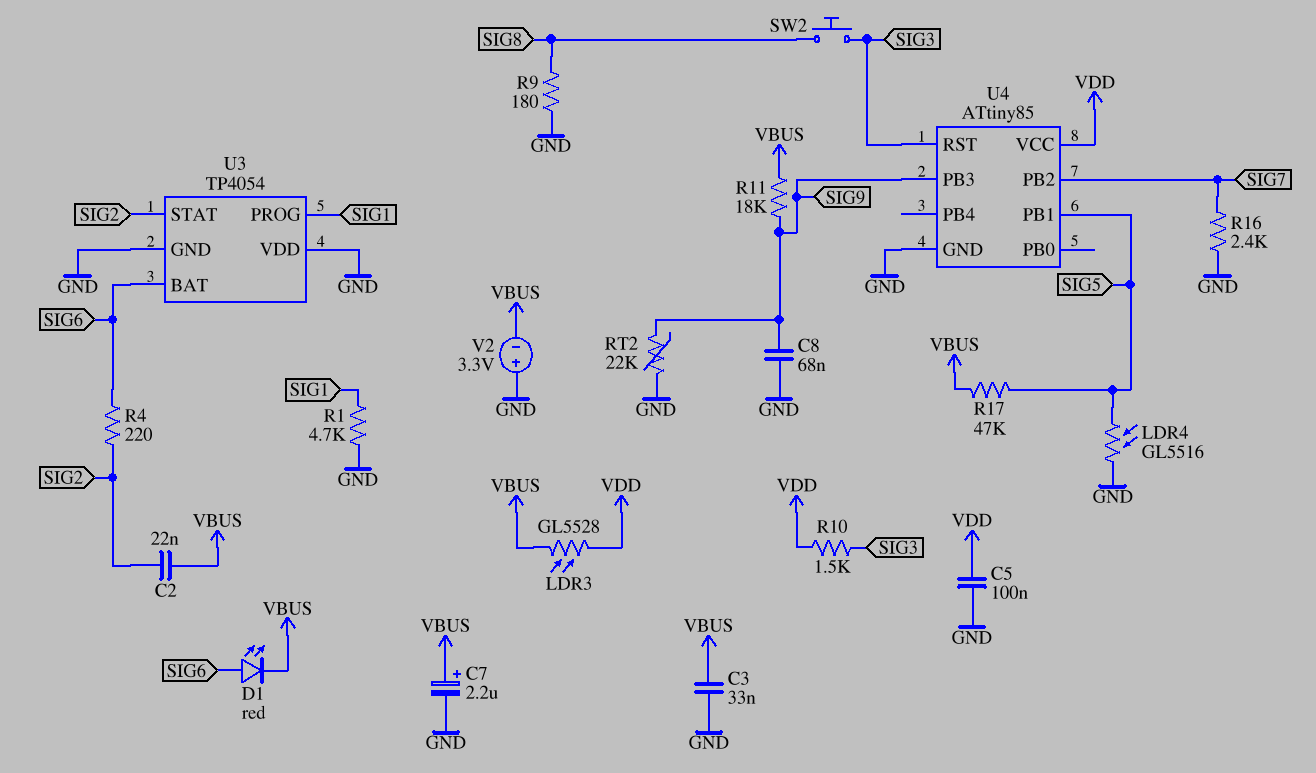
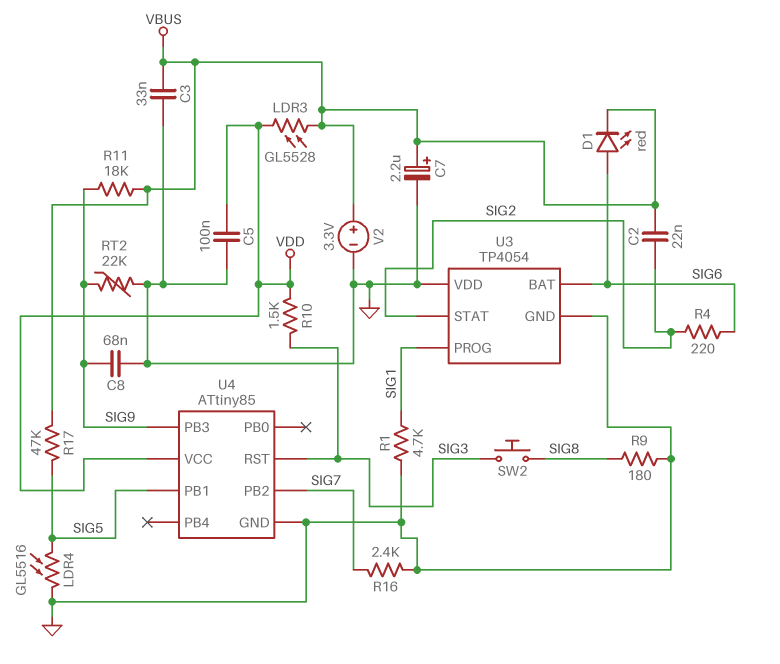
V2: 3.3V (plus GND, minus VBUS) -> 3.3V (plus VBUS, minus GND)

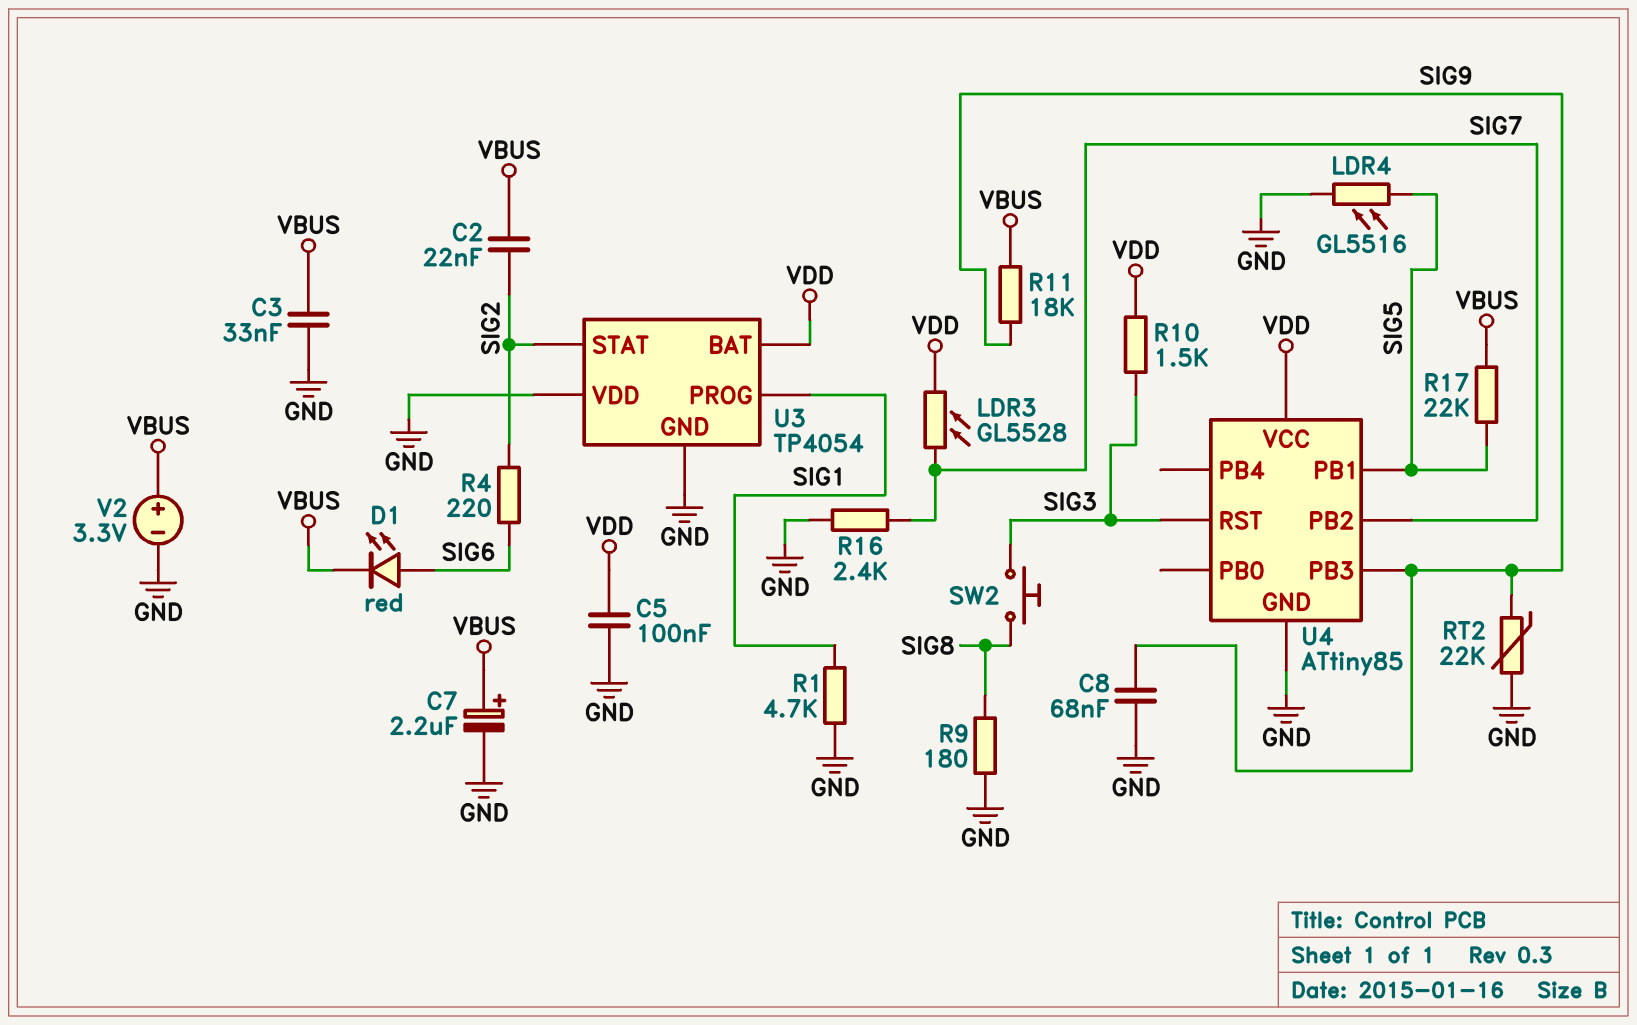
LDR3: GL5528 (VBUS, VDD) -> GL5528 (SIG7, VDD)
R17: 47k (SIG5, VBUS) -> 22k (SIG5, VBUS)
U3 pin BAT: SIG6 -> VDD

